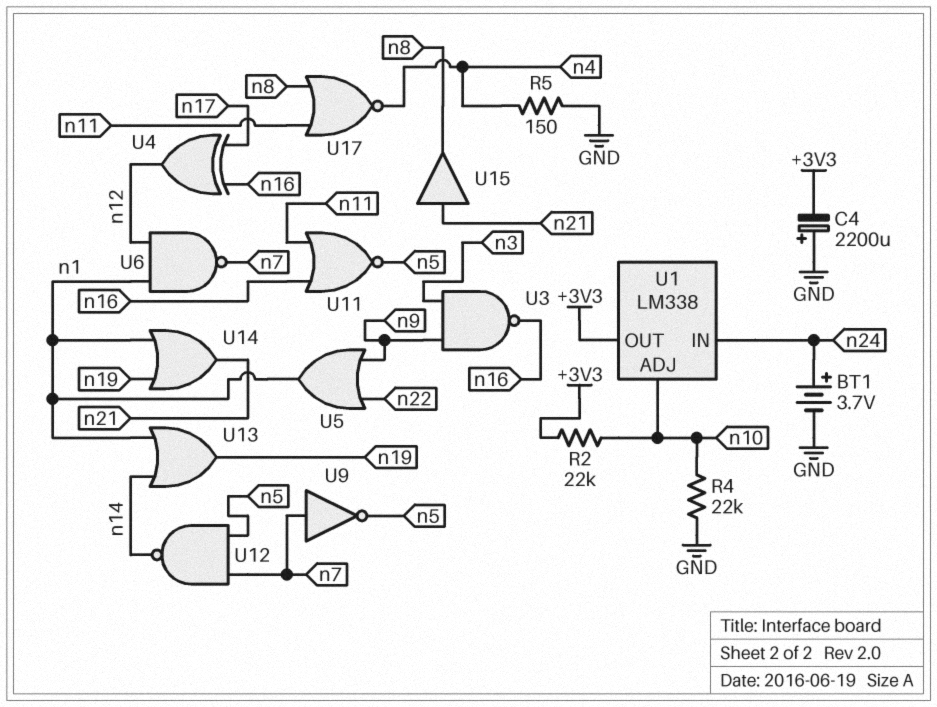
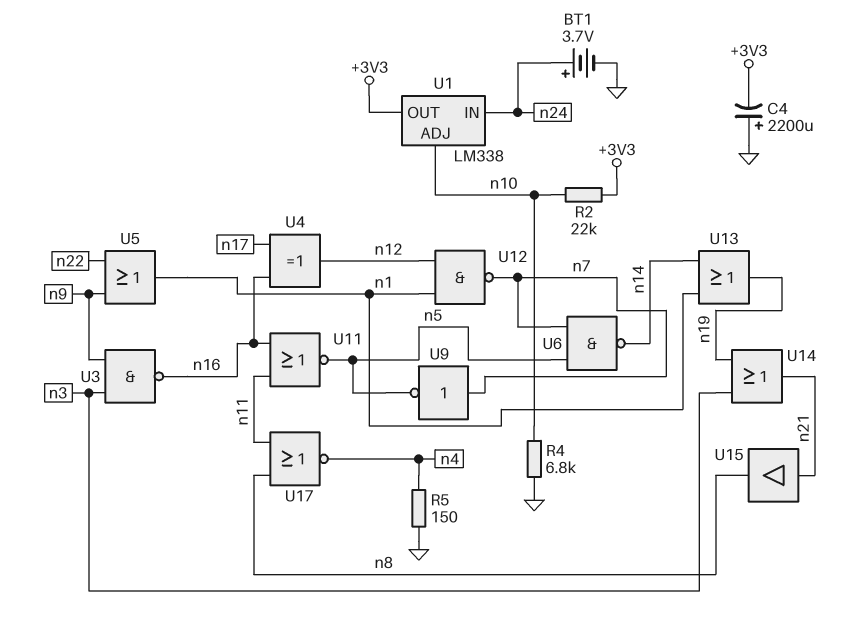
R4: 22k (GND, n10) -> 6.8k (GND, n10)
U6: NAND (in n1, in n12, out n7) -> NAND (in n5, in n7, out n14)
U12: NAND (in n5, in n7, out n14) -> NAND (in n1, in n12, out n7)
U14: OR (in n1, in n19, out n21) -> OR (in n3, in n19, out n21)

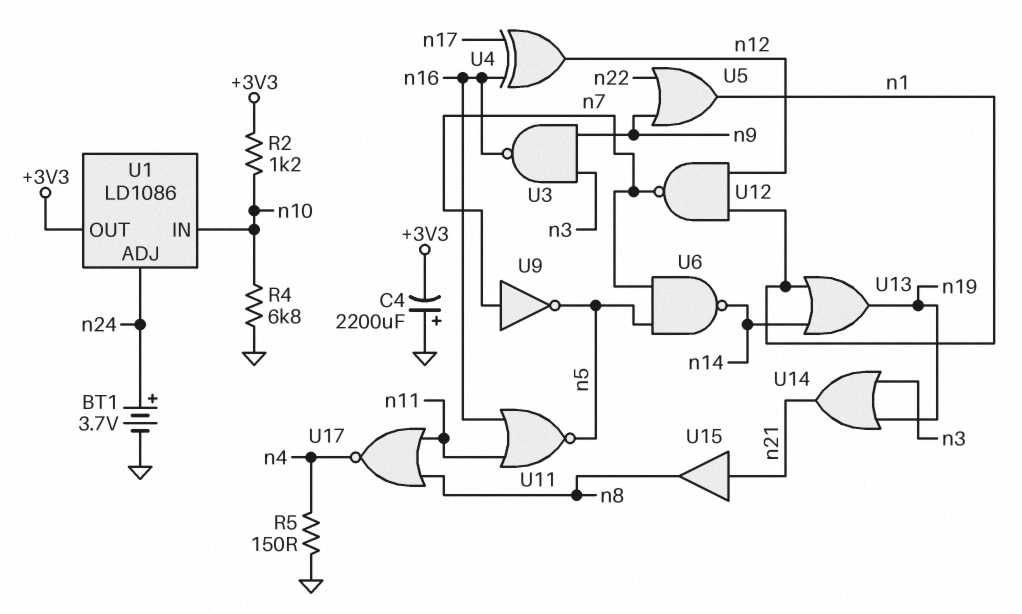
R2: 22k (+3V3, n10) -> 1.2k (+3V3, n10)
U1: LM338 -> LD1086
U1 pin ADJ: n10 -> n24
U1 pin IN: n24 -> n10

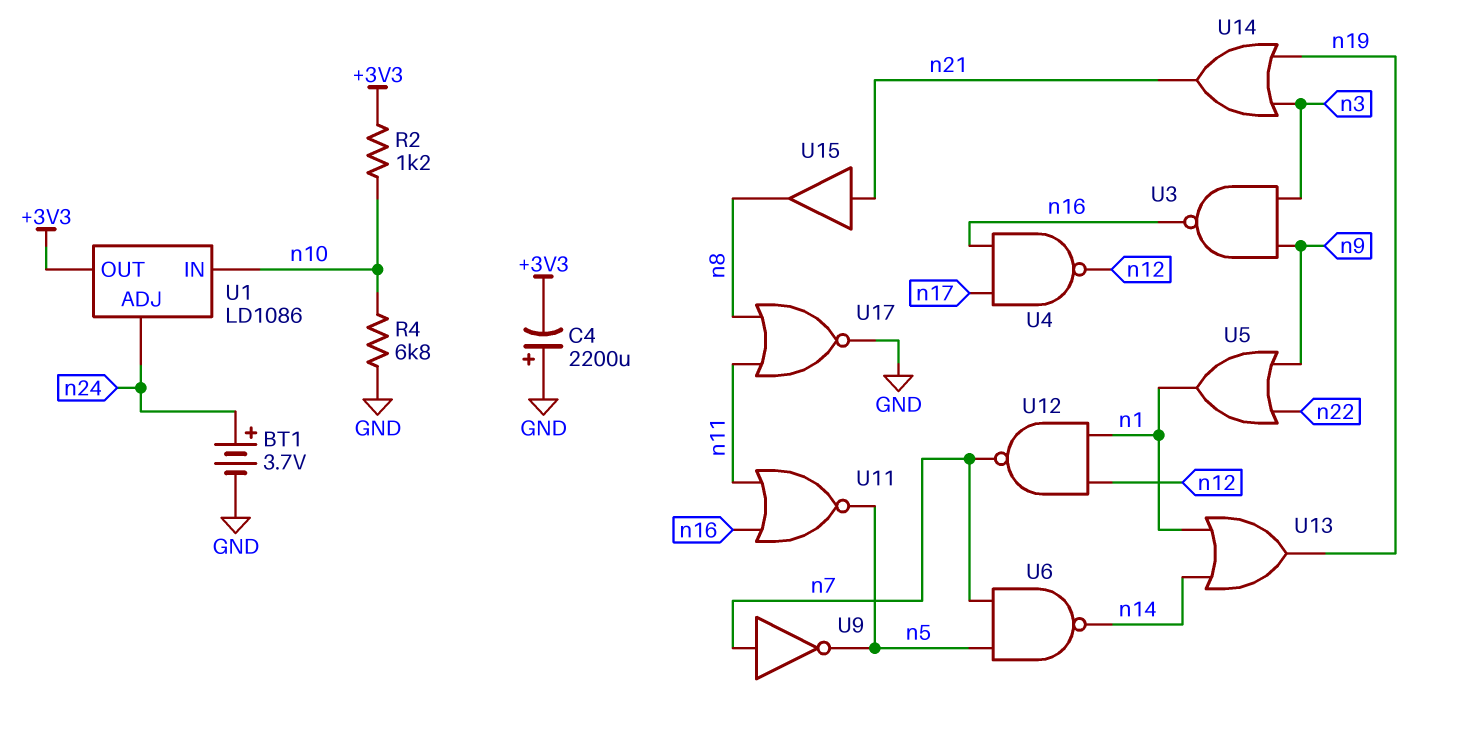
R5: 150 (GND, n4) -> none
U4: XOR (in n16, in n17, out n12) -> NAND (in n16, in n17, out n12)
U17: NOR (in n8, in n11, out n4) -> NOR (in n8, in n11, out GND)

